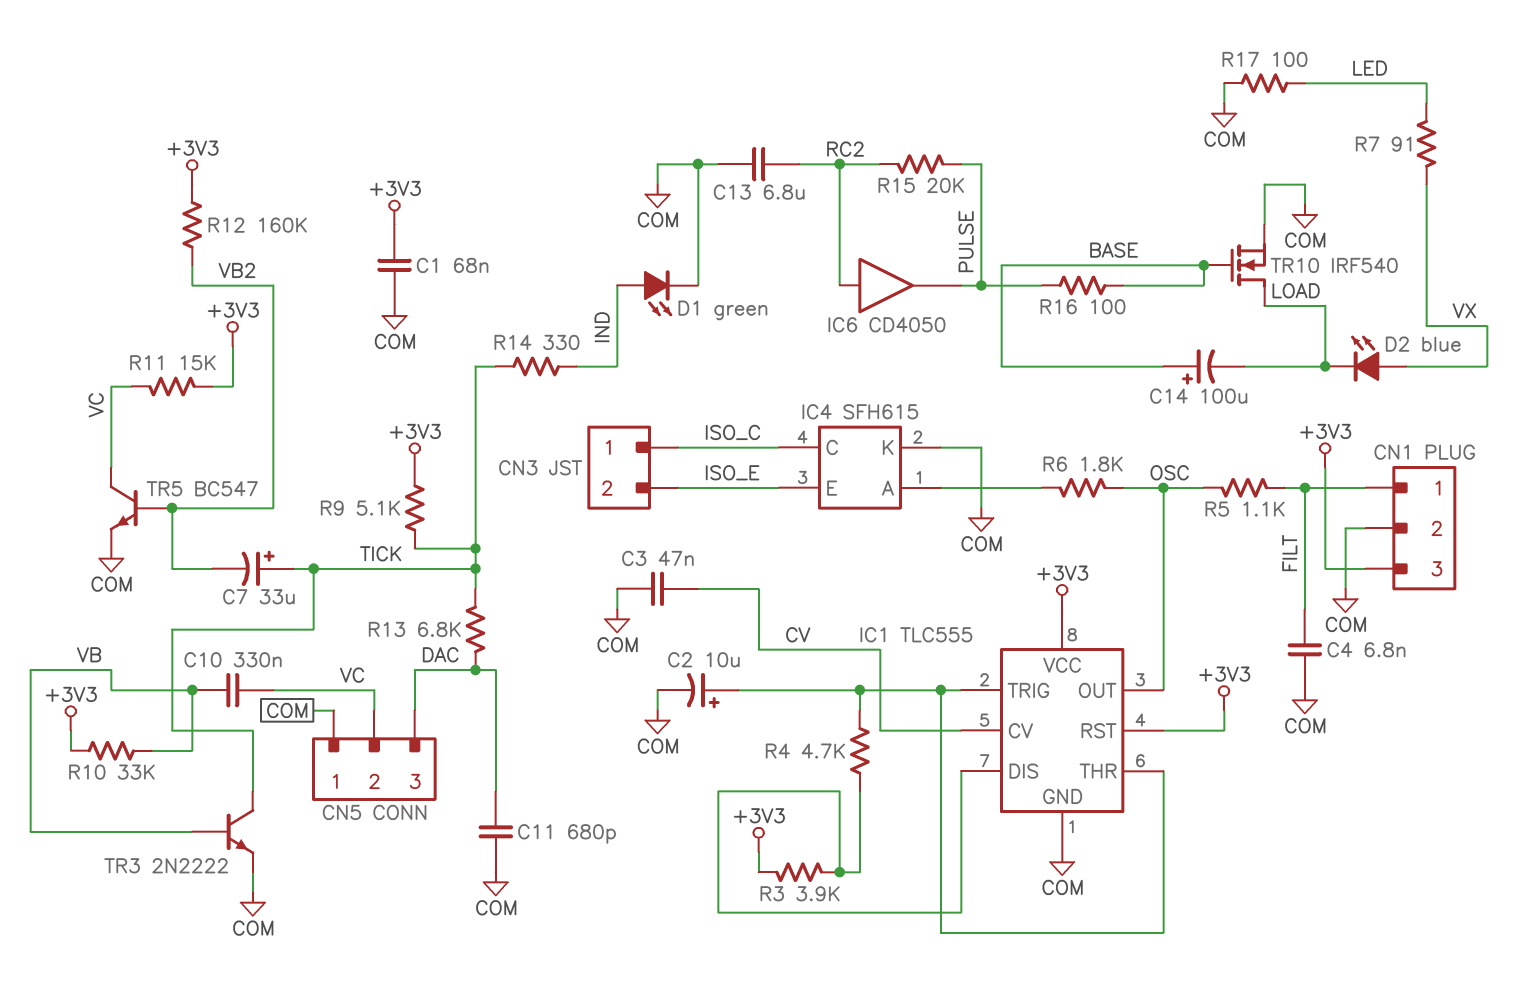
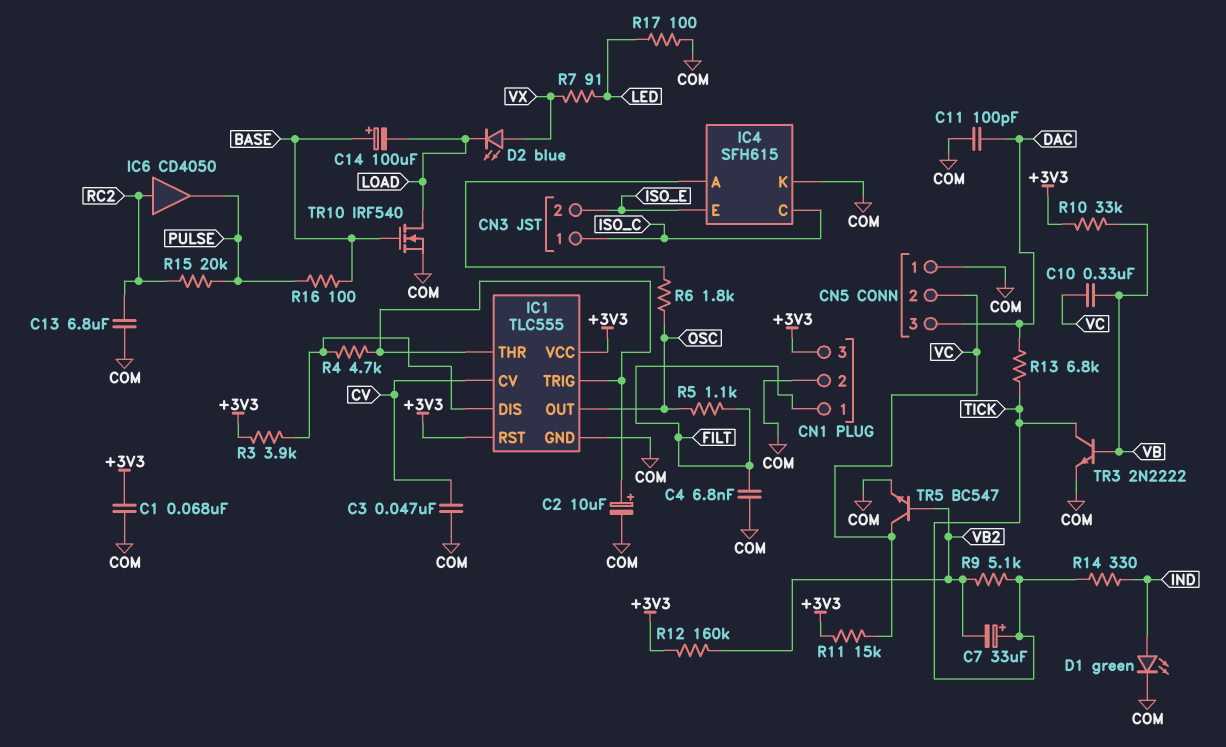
C11: 680pF (COM, DAC) -> 100pF (COM, DAC)
R9: 5.1k (+3V3, TICK) -> 5.1k (TICK, VB2)

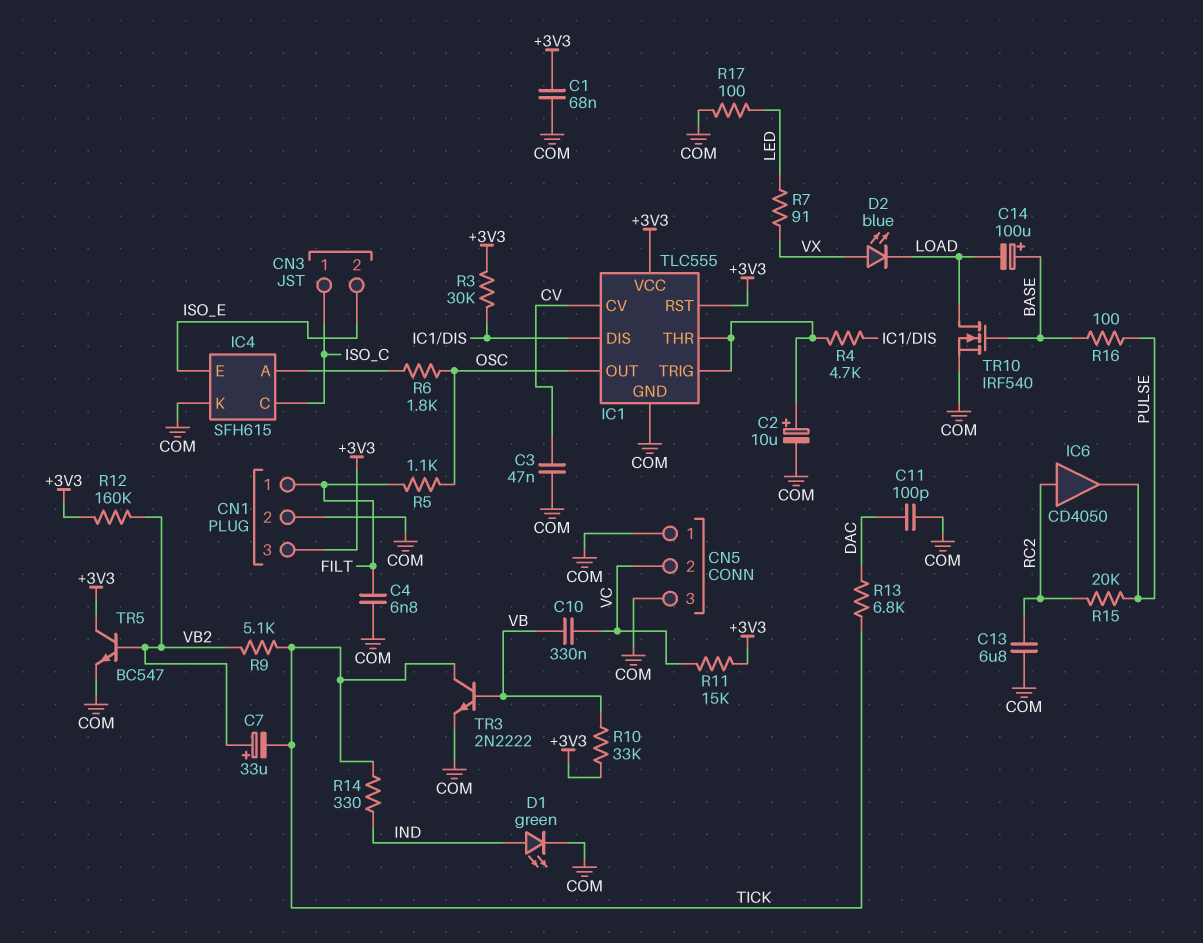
C7: 33uF (plus TICK, minus VB2) -> 33uF (plus VB2, minus TICK)
CN5 pin 3: DAC -> COM
R3: 3.9k (+3V3, IC1/DIS) -> 30k (+3V3, IC1/DIS)
TR5: NPN BC547 (B VB2, C VC, E COM) -> NPN BC547 (B VB2, C +3V3, E COM)

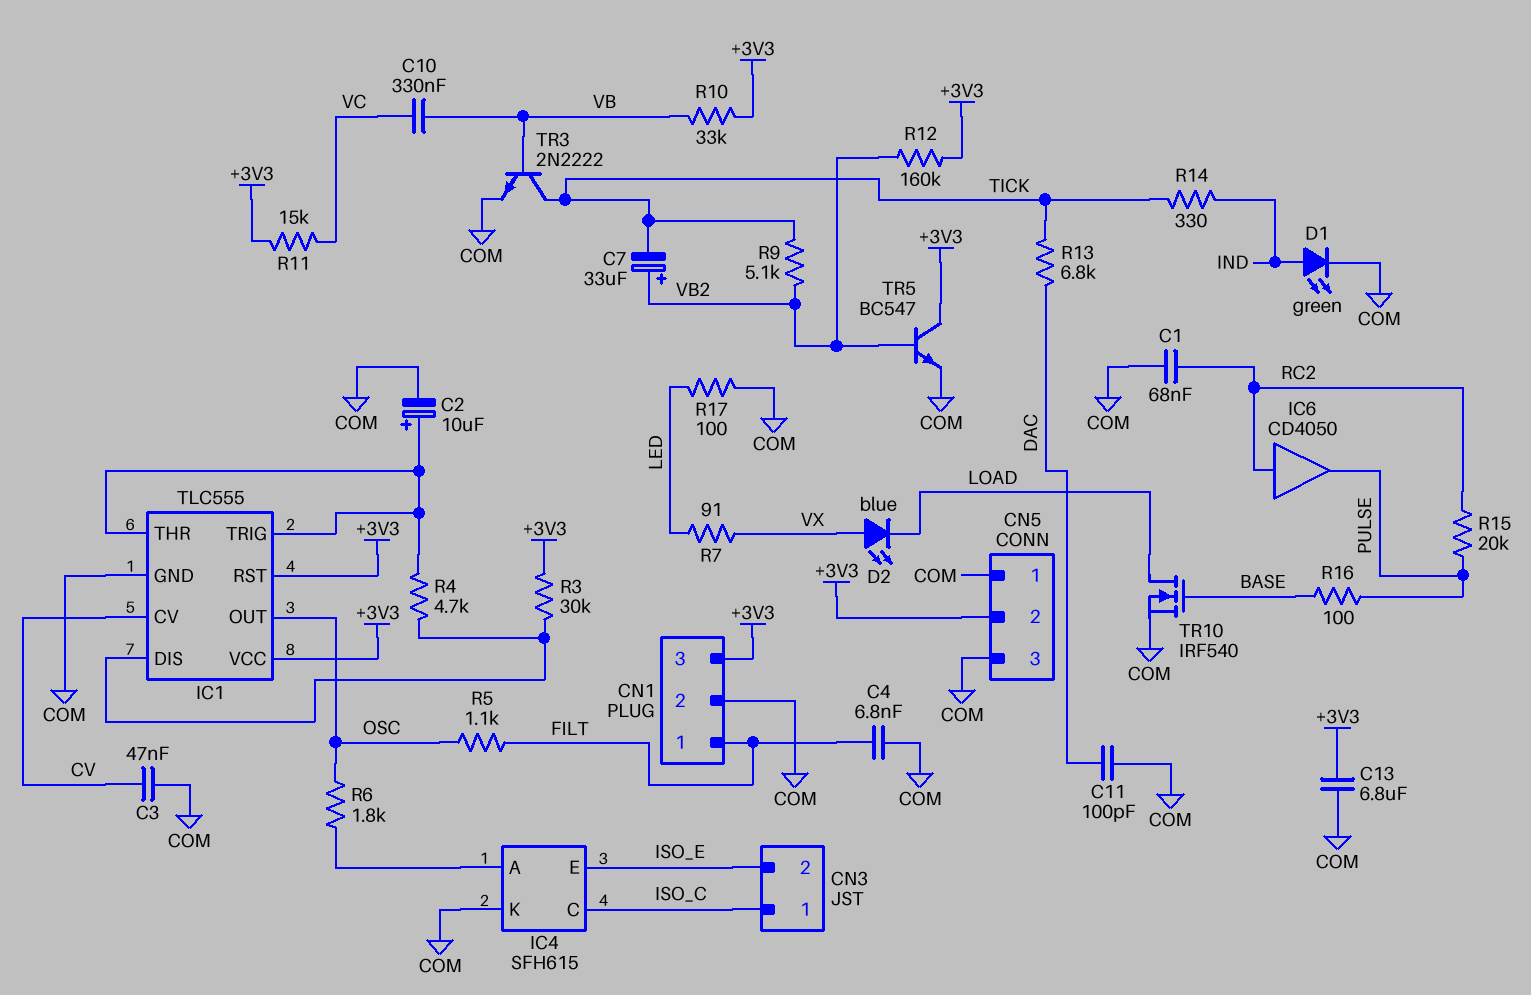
C1: 68nF (+3V3, COM) -> 68nF (COM, RC2)
C13: 6.8uF (COM, RC2) -> 6.8uF (+3V3, COM)
C14: 100uF (plus BASE, minus LOAD) -> none
CN5 pin 2: VC -> +3V3

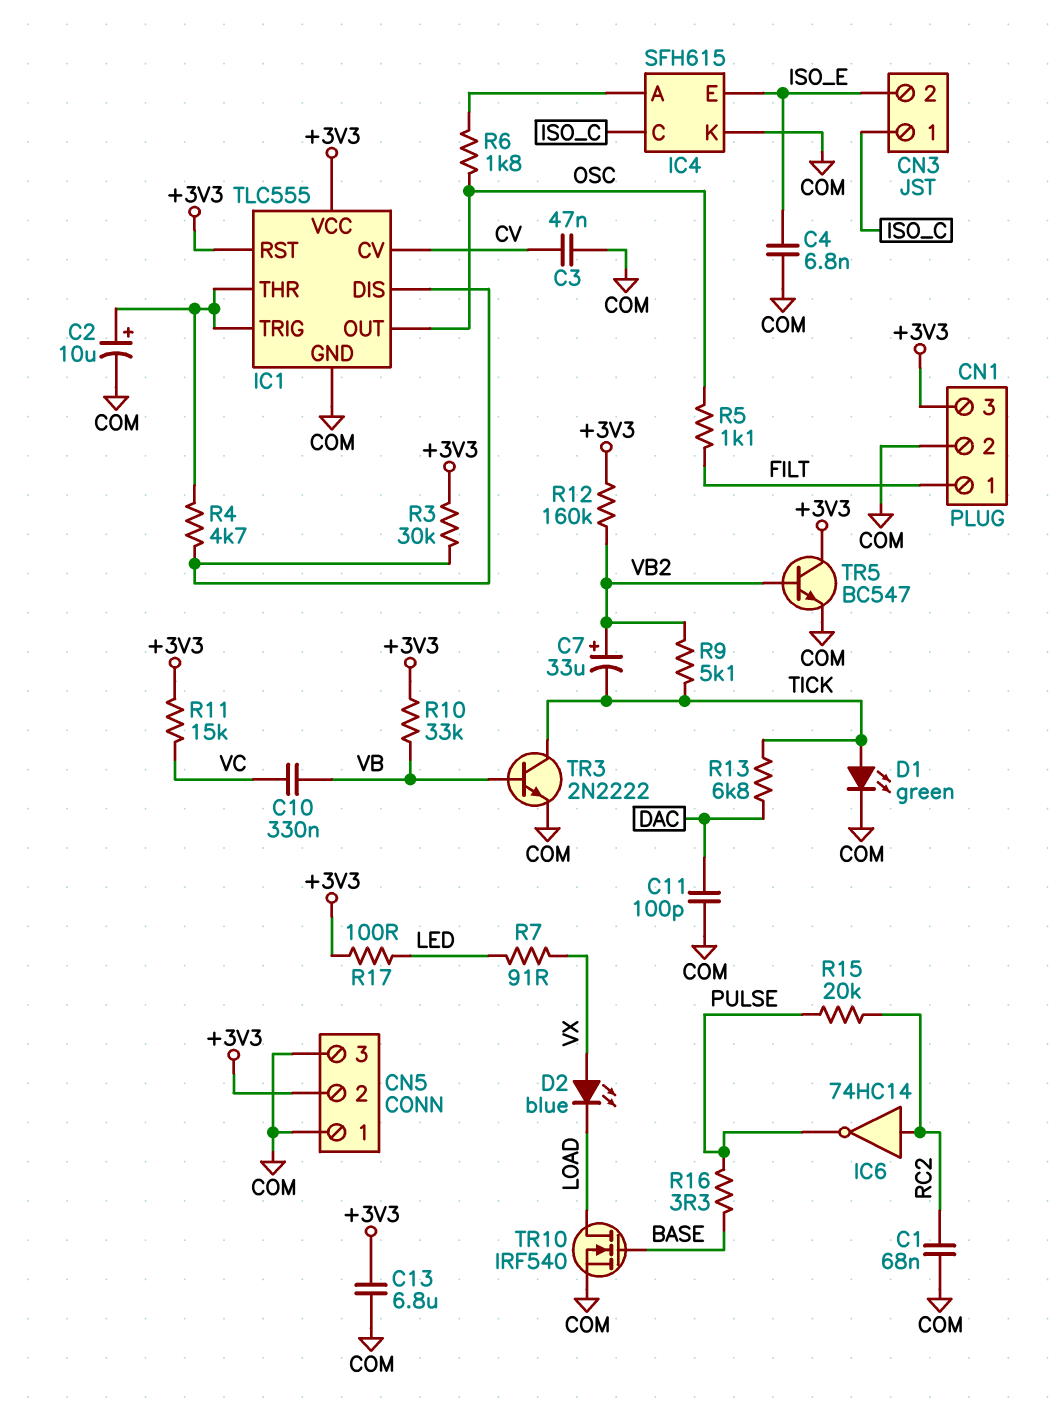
C4: 6.8nF (COM, FILT) -> 6.8nF (COM, ISO_E)
D1: LED green (A IND, K COM) -> LED green (A TICK, K COM)
IC6: buffer CD4050 (in RC2, out PULSE) -> NOT 74HC14 (in RC2, out PULSE)
R14: 330 (IND, TICK) -> none
R16: 100 (BASE, PULSE) -> 3.3 (BASE, PULSE)
R17: 100 (COM, LED) -> 100 (+3V3, LED)

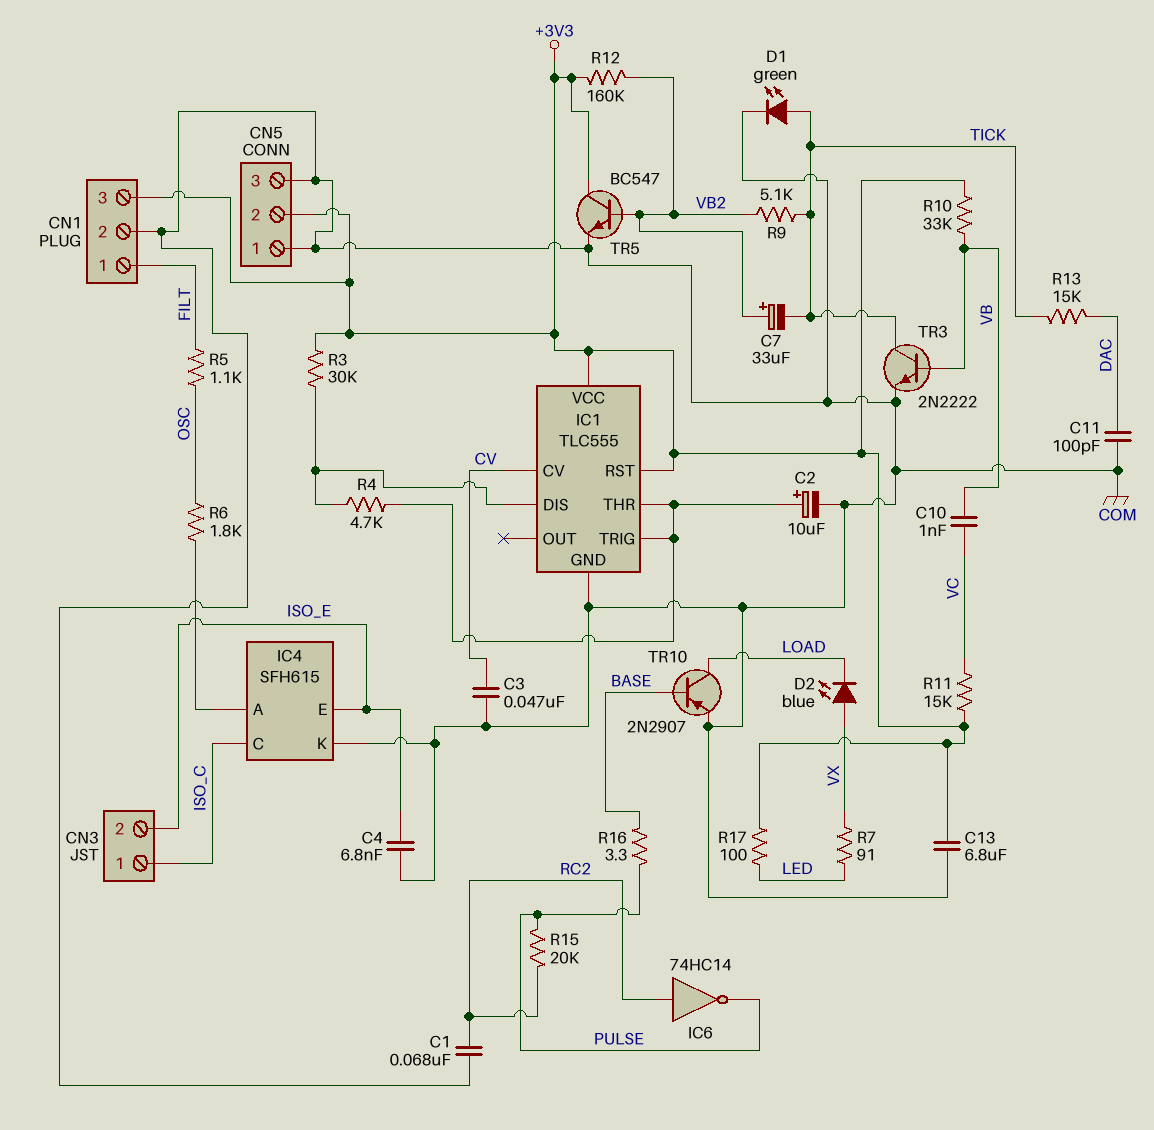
C10: 330nF (VB, VC) -> 1nF (VB, VC)
IC1 pin OUT: OSC -> none
R13: 6.8k (DAC, TICK) -> 15k (DAC, TICK)
TR10: NMOS IRF540 (G BASE, D LOAD, S COM) -> PNP 2N2907 (B BASE, C LOAD, E COM)

